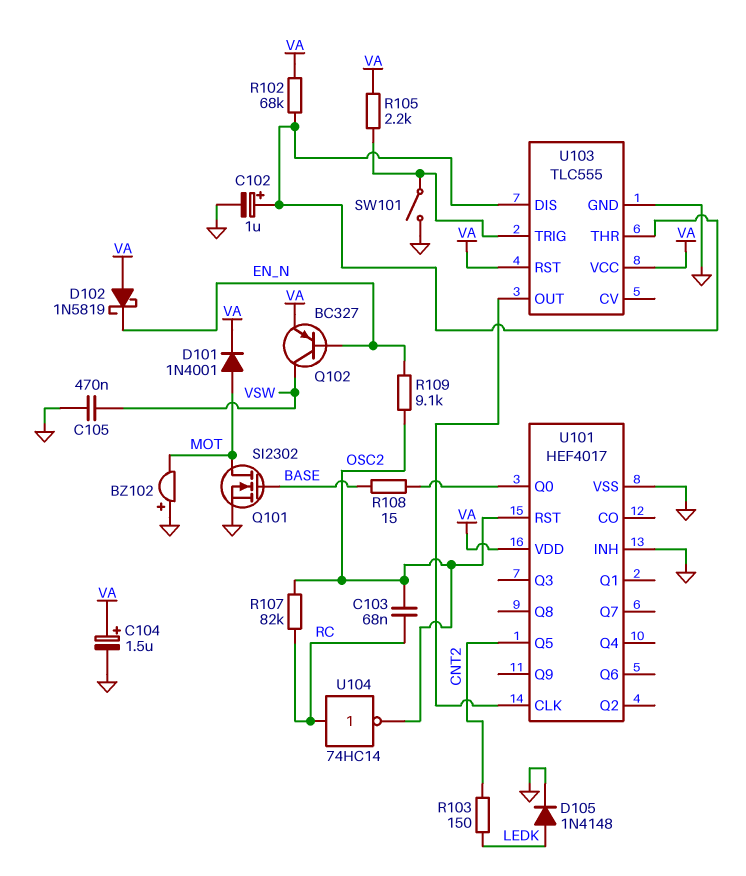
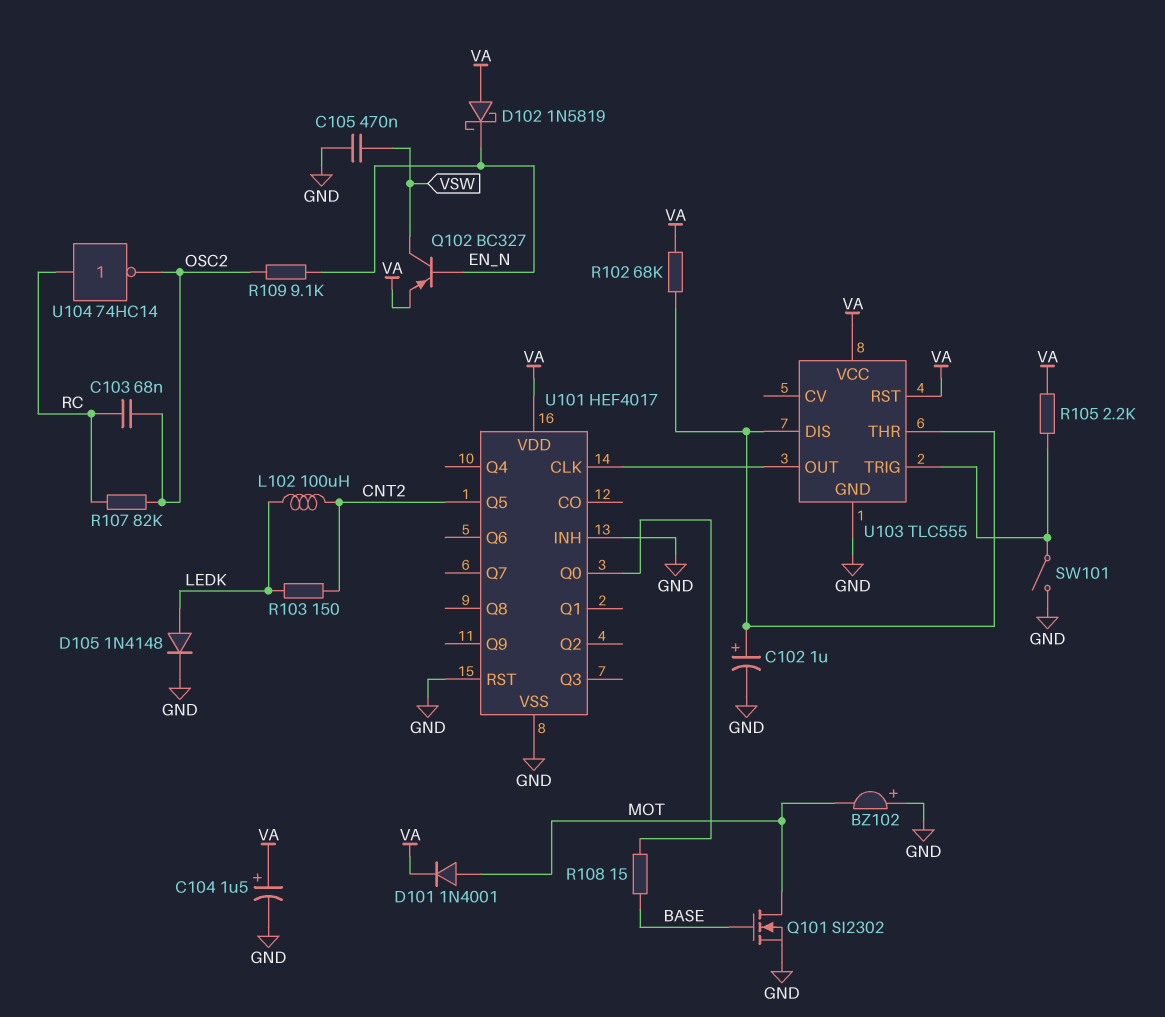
L102: none -> 100uH (CNT2, LEDK)
U101 pin RST: OSC2 -> GND

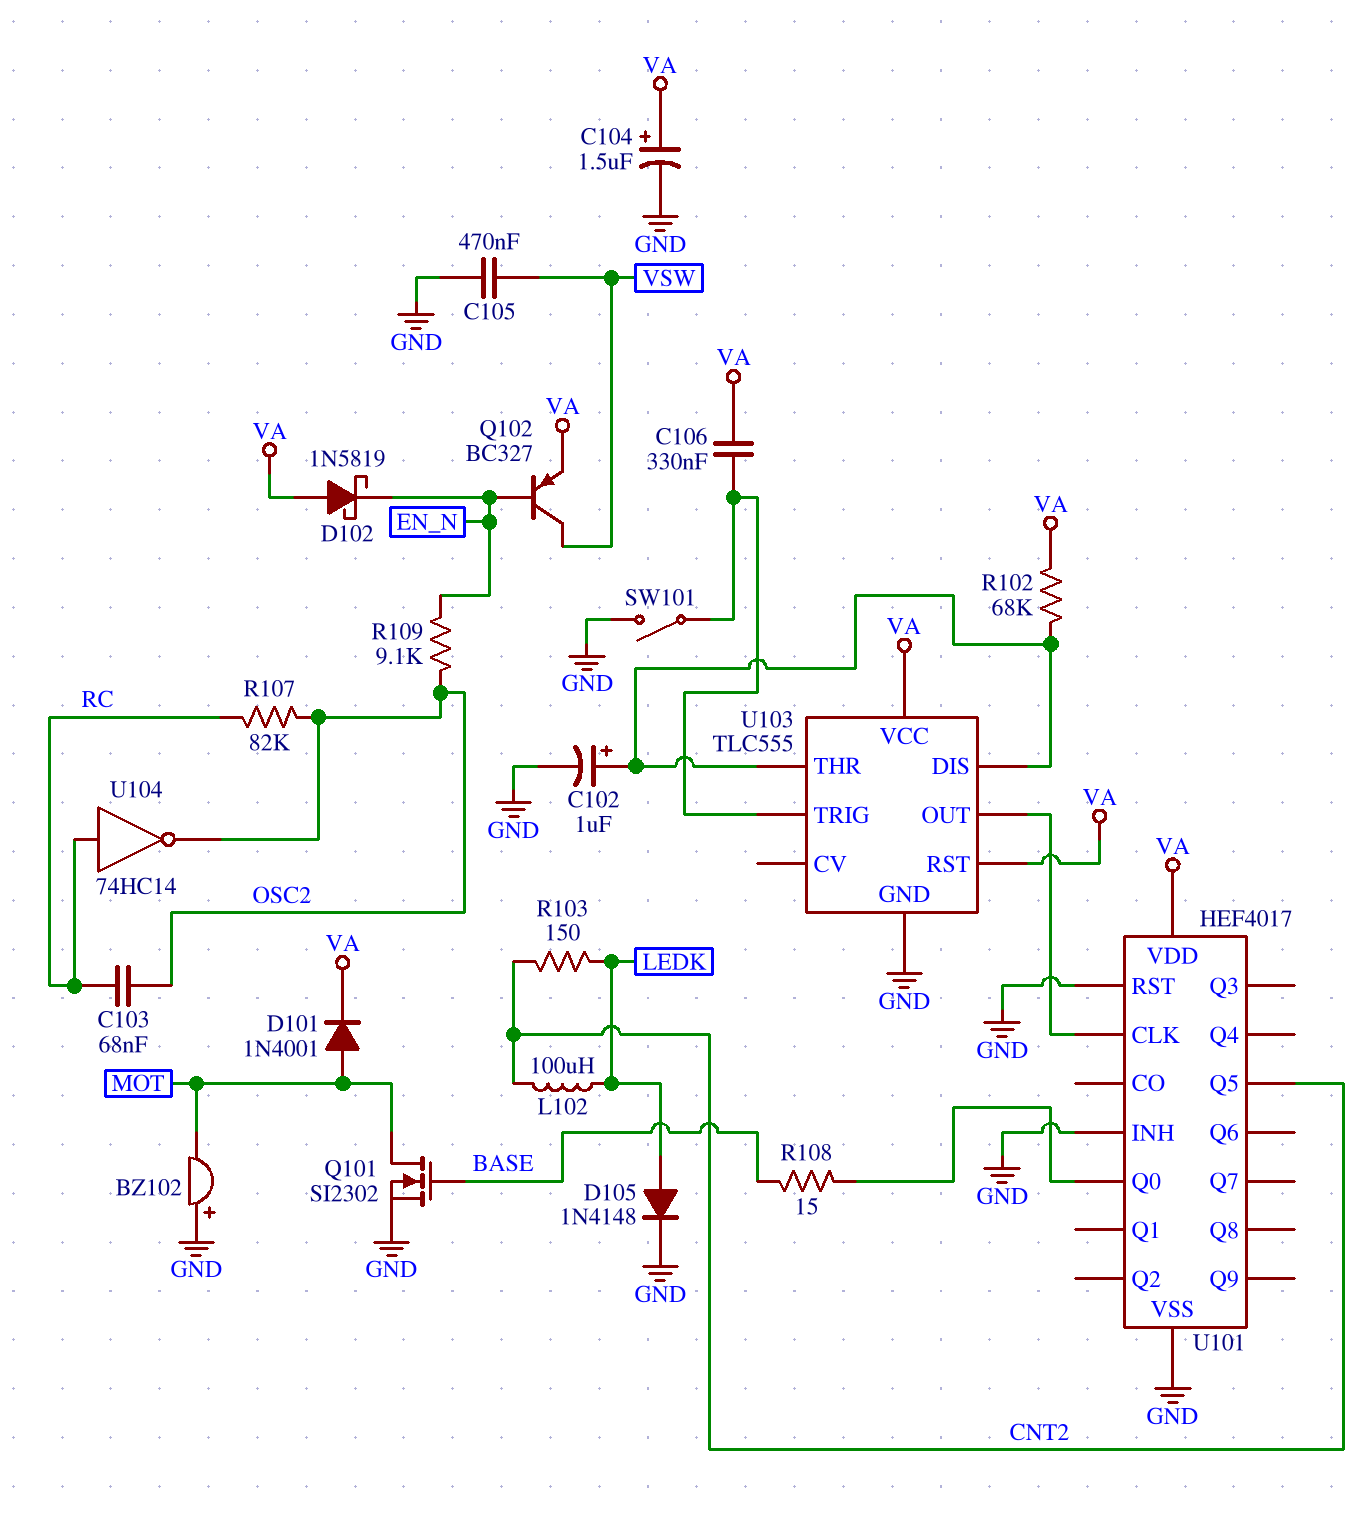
C106: none -> 330nF (U103/TRIG, VA)
R105: 2.2k (U103/TRIG, VA) -> none

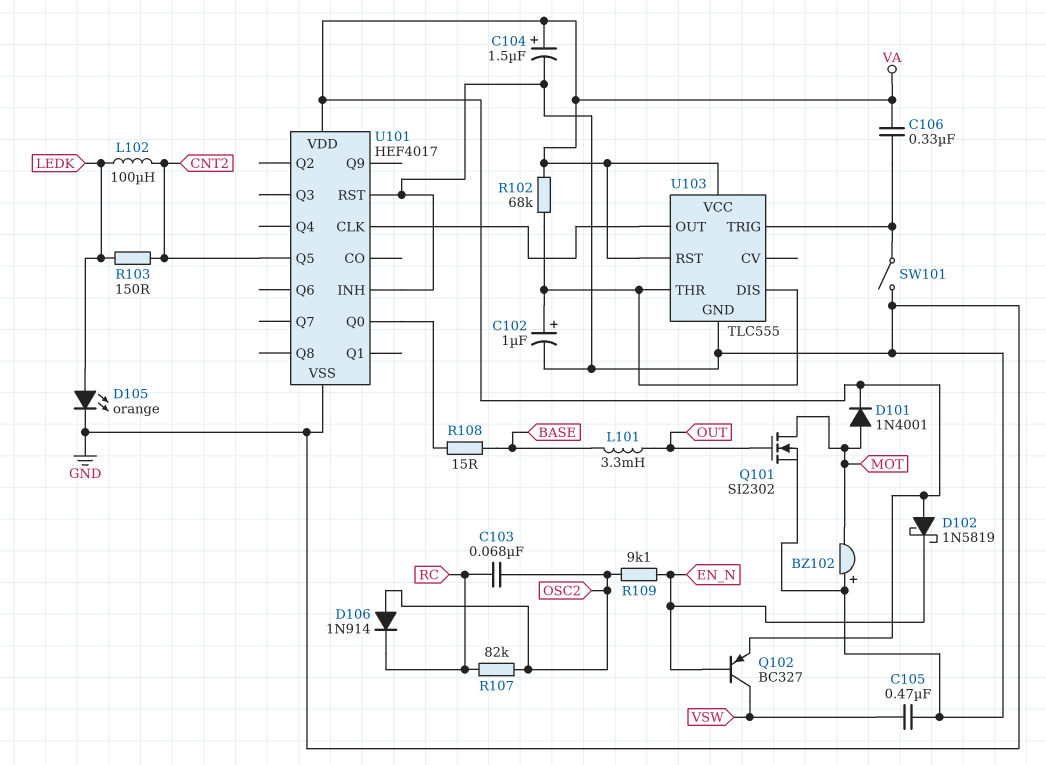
D105: diode 1N4148 (A LEDK, K GND) -> LED orange (A LEDK, K GND)
D106: none -> diode 1N914 (A OSC2, K RC)
L101: none -> 3.3mH (BASE, OUT)
Q101: NMOS SI2302 (G BASE, D MOT, S GND) -> NMOS SI2302 (G OUT, D MOT, S GND)
U104: NOT 74HC14 (in RC, out OSC2) -> none

